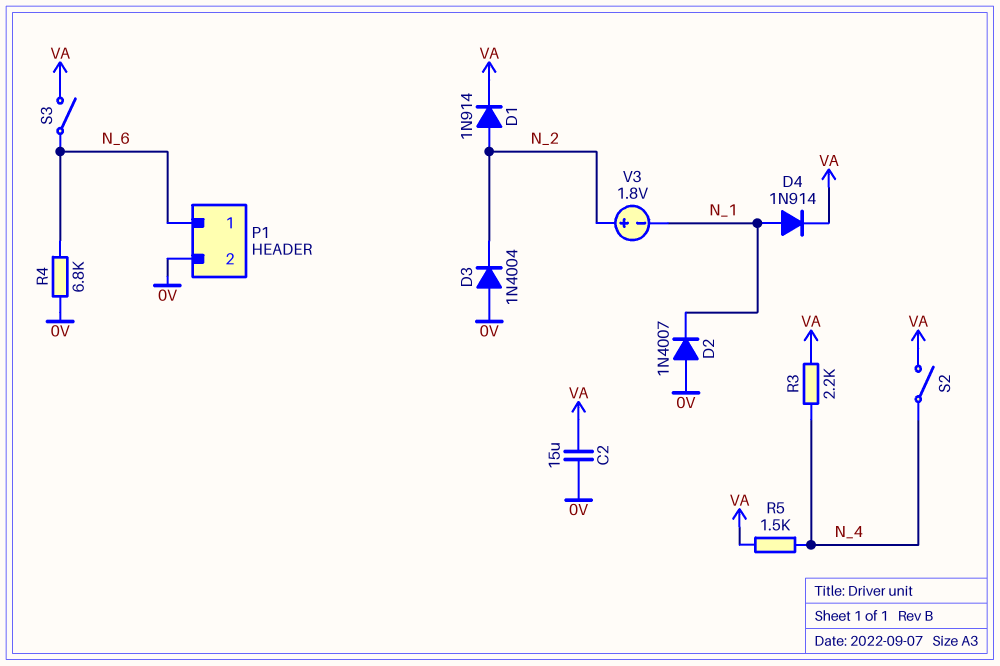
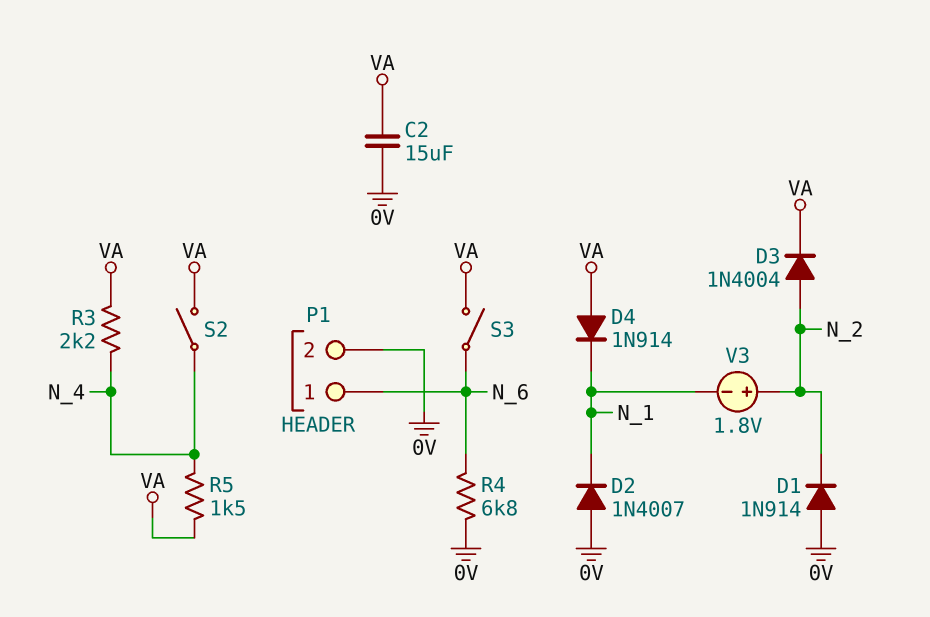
D1: diode 1N914 (A N_2, K VA) -> diode 1N914 (A 0V, K N_2)
D3: diode 1N4004 (A 0V, K N_2) -> diode 1N4004 (A N_2, K VA)
D4: diode 1N914 (A N_1, K VA) -> diode 1N914 (A VA, K N_1)

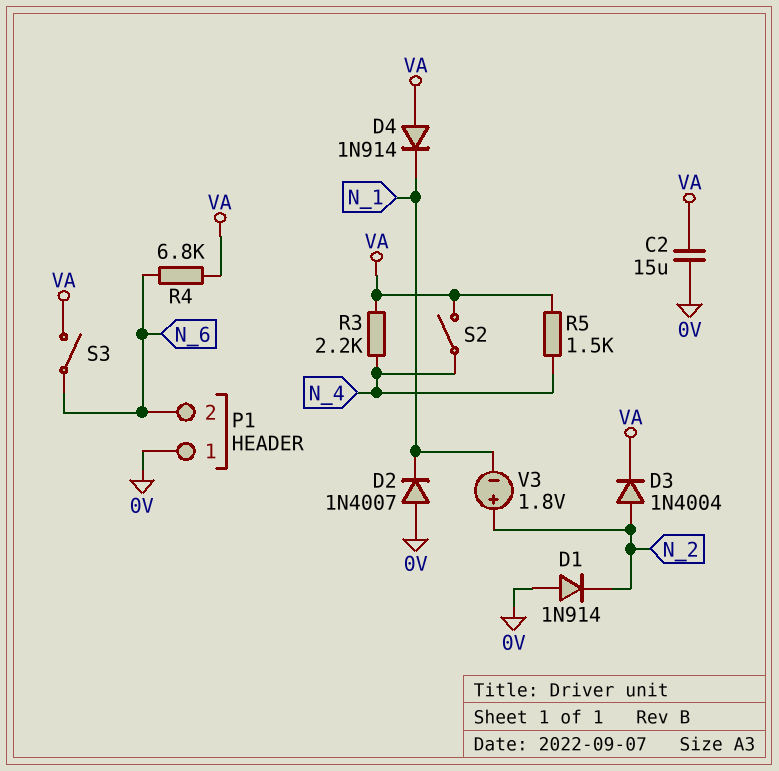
P1 pin 1: N_6 -> 0V
P1 pin 2: 0V -> N_6
R4: 6.8k (0V, N_6) -> 6.8k (N_6, VA)

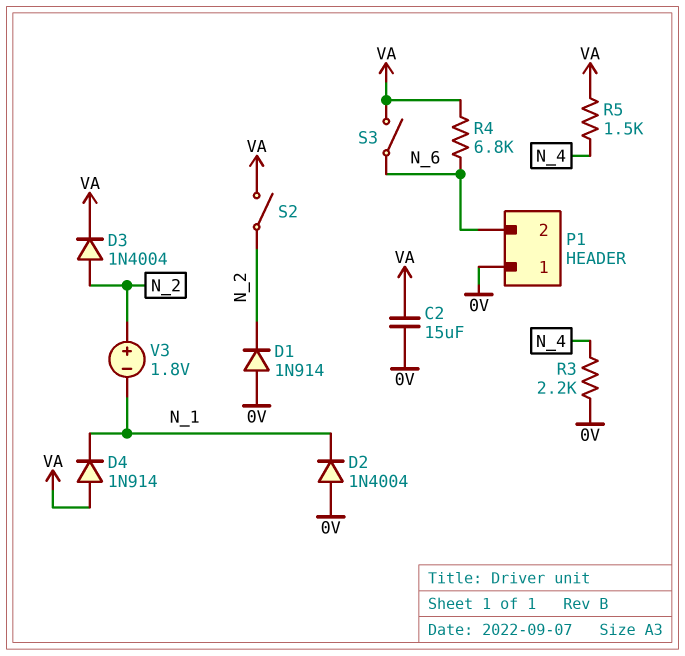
D2: diode 1N4007 (A 0V, K N_1) -> diode 1N4004 (A 0V, K N_1)
R3: 2.2k (N_4, VA) -> 2.2k (0V, N_4)
S2: switch (N_4, VA) -> switch (N_2, VA)

